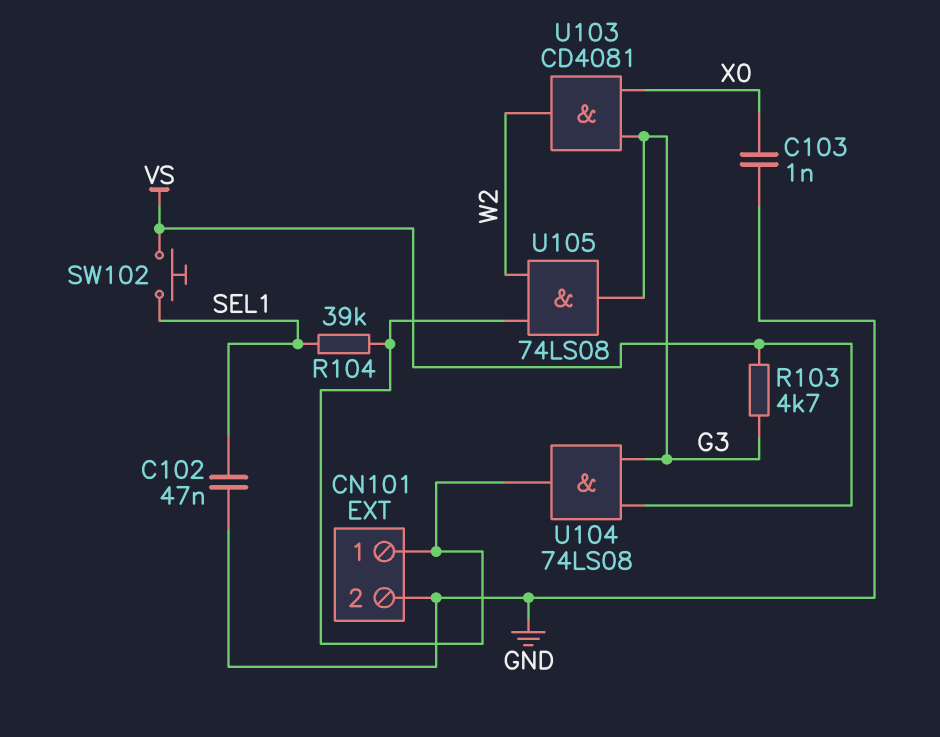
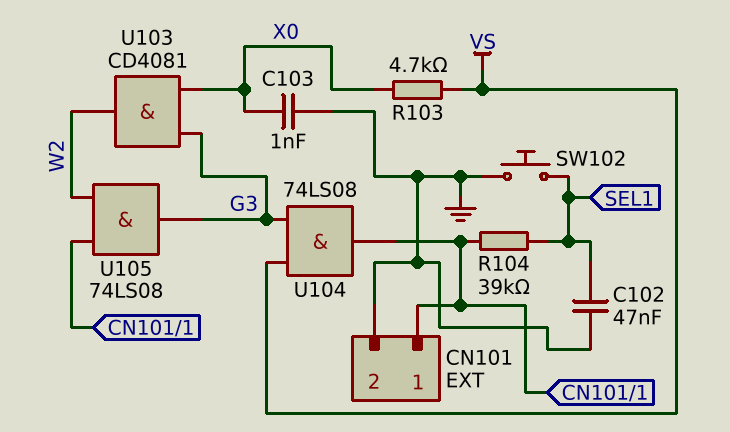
R103: 4.7k (G3, VS) -> 4.7k (VS, X0)
SW102: button (SEL1, VS) -> button (GND, SEL1)

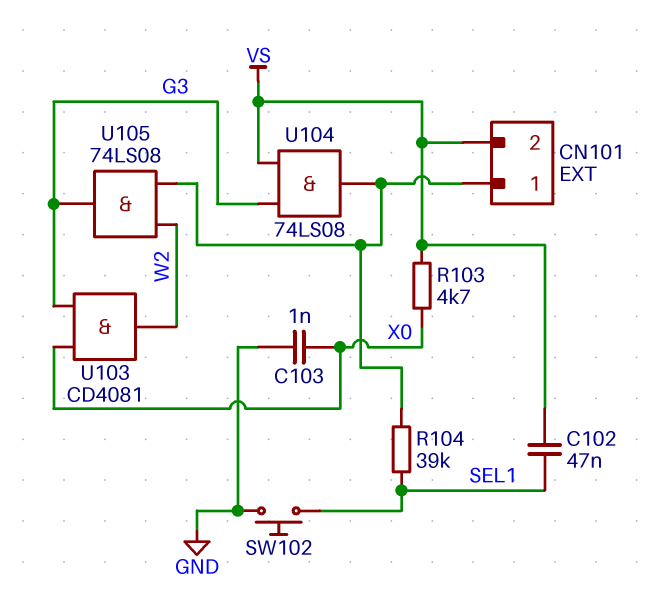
C102: 47nF (GND, SEL1) -> 47nF (SEL1, VS)
CN101 pin 2: GND -> VS

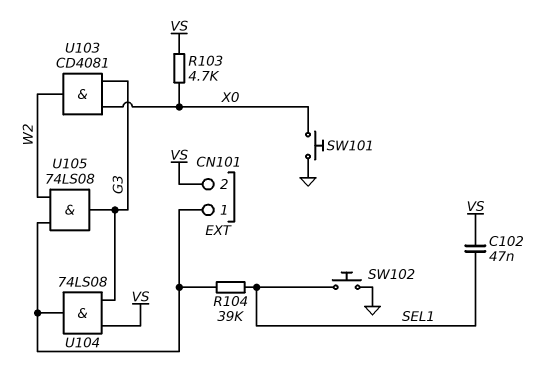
C103: 1nF (GND, X0) -> none
SW101: none -> button (GND, X0)

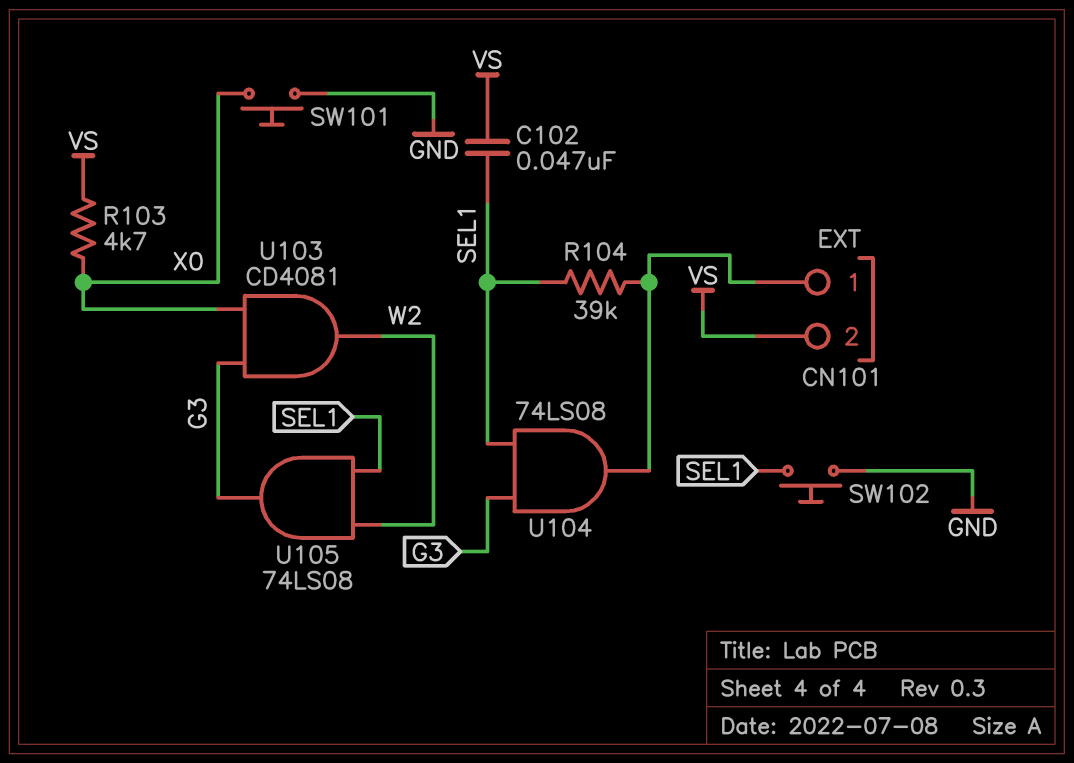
U104: AND 74LS08 (in G3, in VS, out CN101/1) -> AND 74LS08 (in G3, in SEL1, out CN101/1)
U105: AND 74LS08 (in CN101/1, in W2, out G3) -> AND 74LS08 (in SEL1, in W2, out G3)

